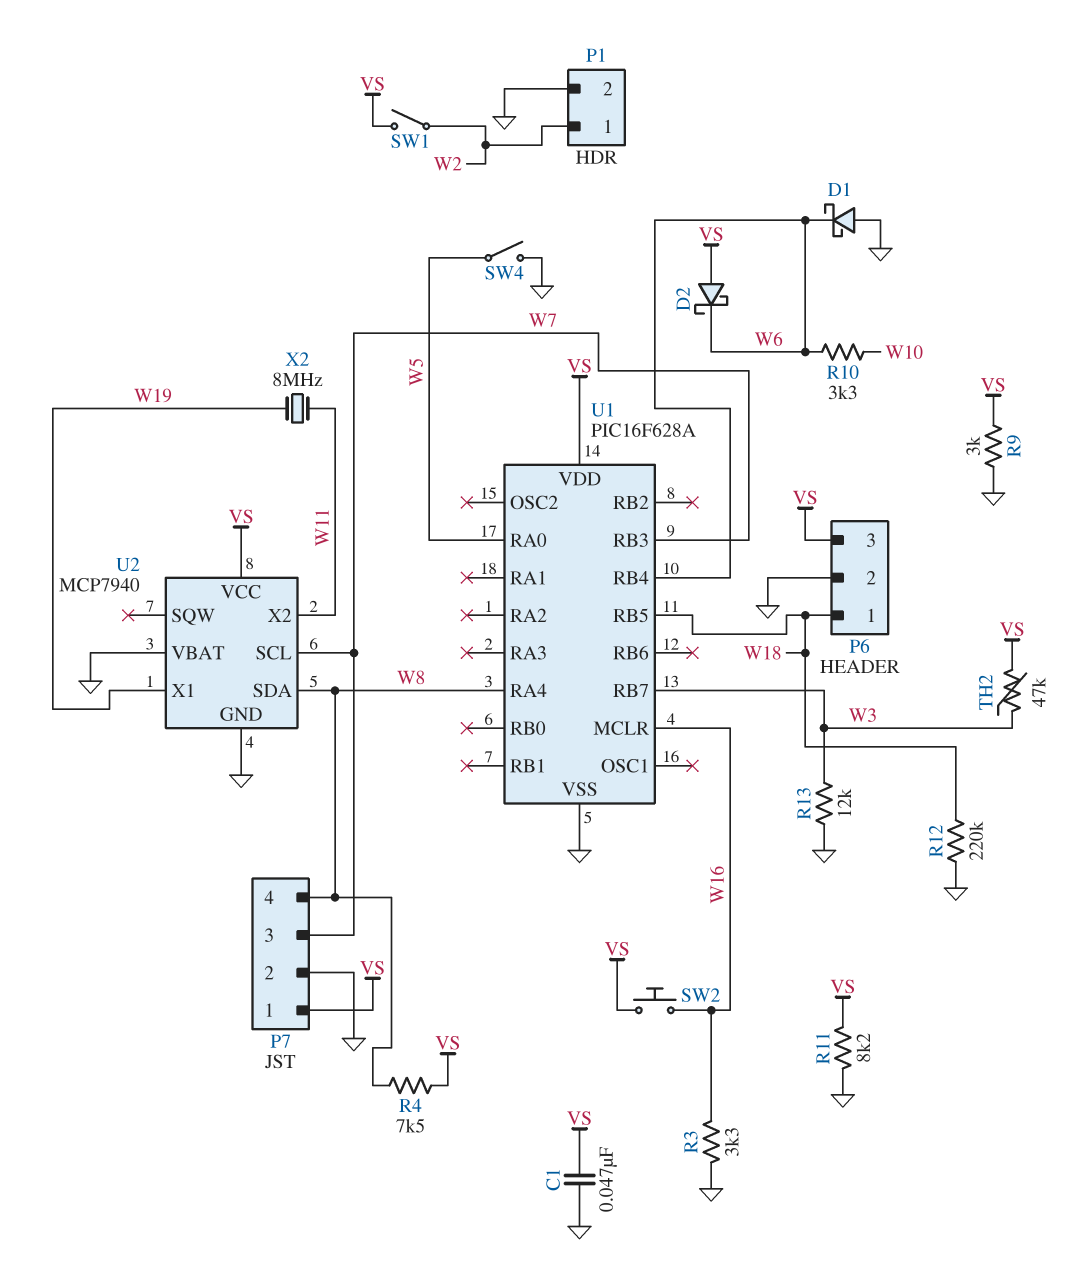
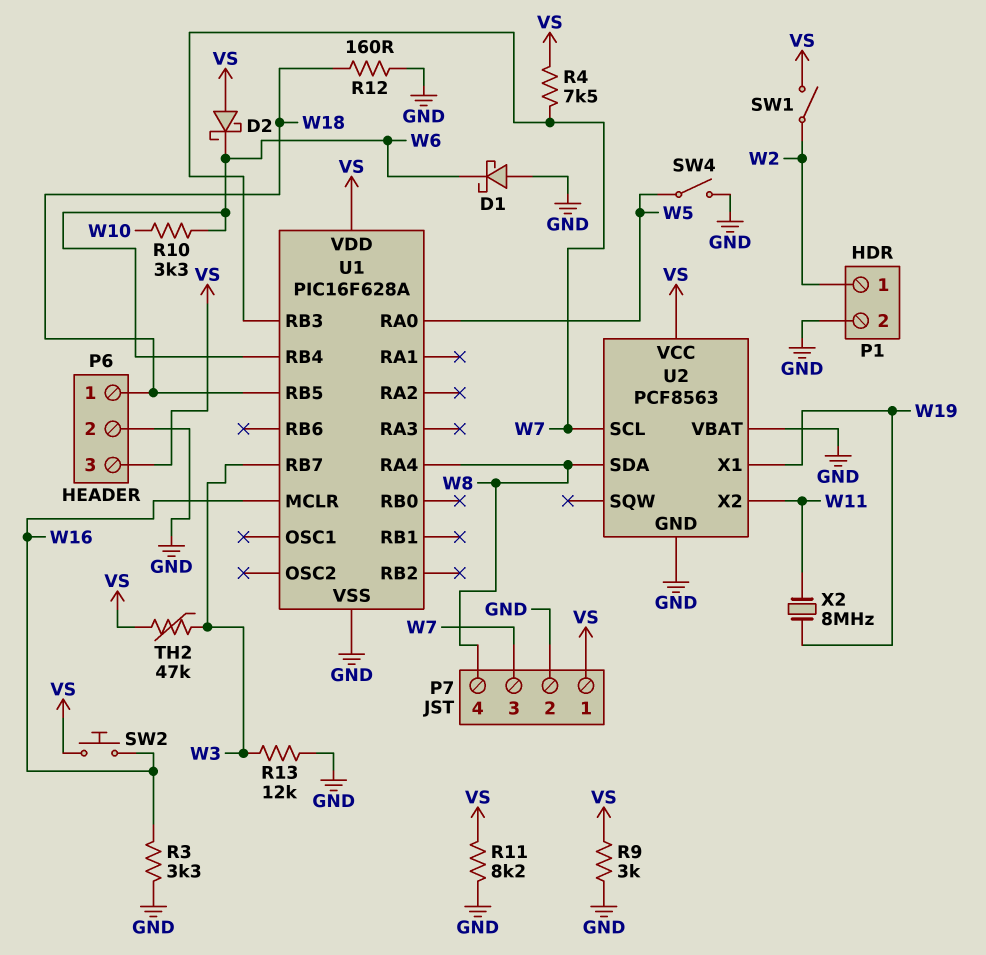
C1: 47nF (GND, VS) -> none
R4: 7.5k (VS, W8) -> 7.5k (VS, W7)
R12: 220k (GND, W18) -> 160 (GND, W18)
U2: MCP7940 -> PCF8563

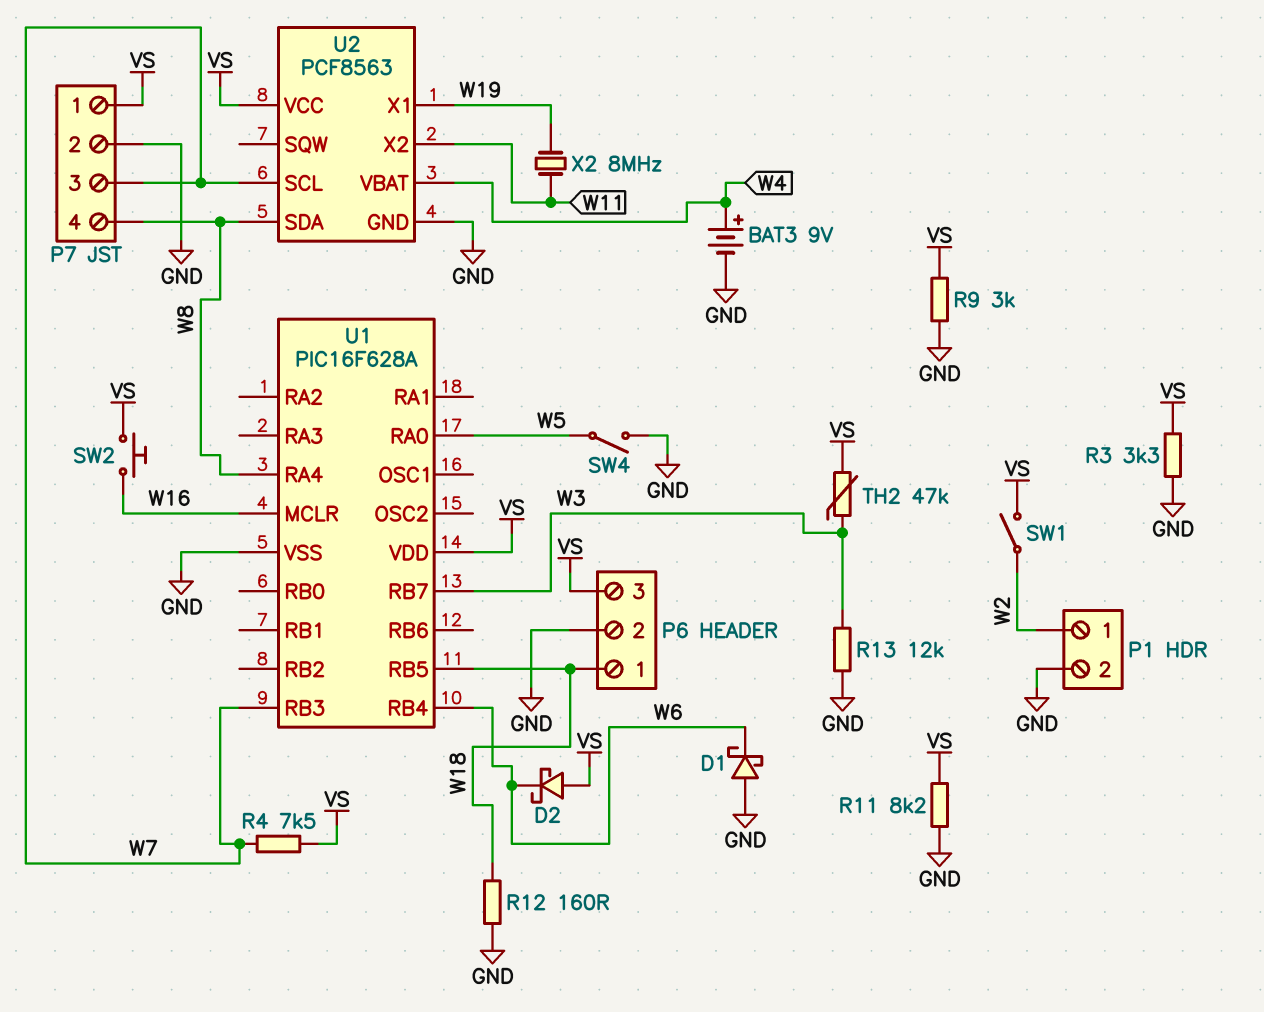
BAT3: none -> 9V (plus W4, minus GND)
R3: 3.3k (GND, W16) -> 3.3k (GND, VS)
R10: 3.3k (W6, W10) -> none
U2 pin VBAT: GND -> W4

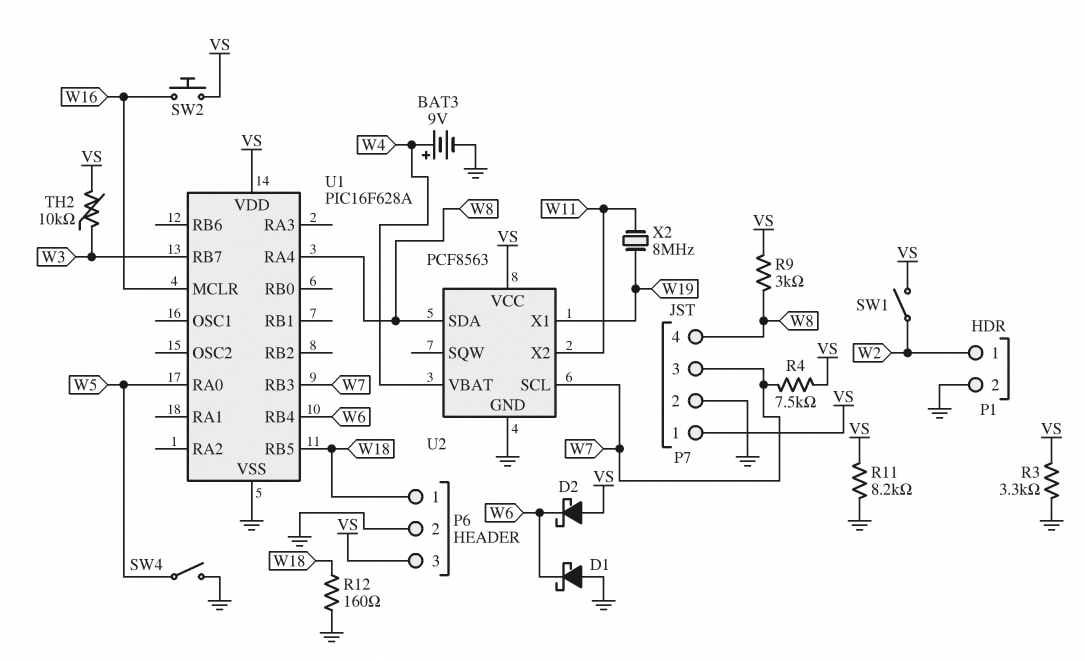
R9: 3k (GND, VS) -> 3k (VS, W8)
R13: 12k (GND, W3) -> none
TH2: 47k (VS, W3) -> 10k (VS, W3)

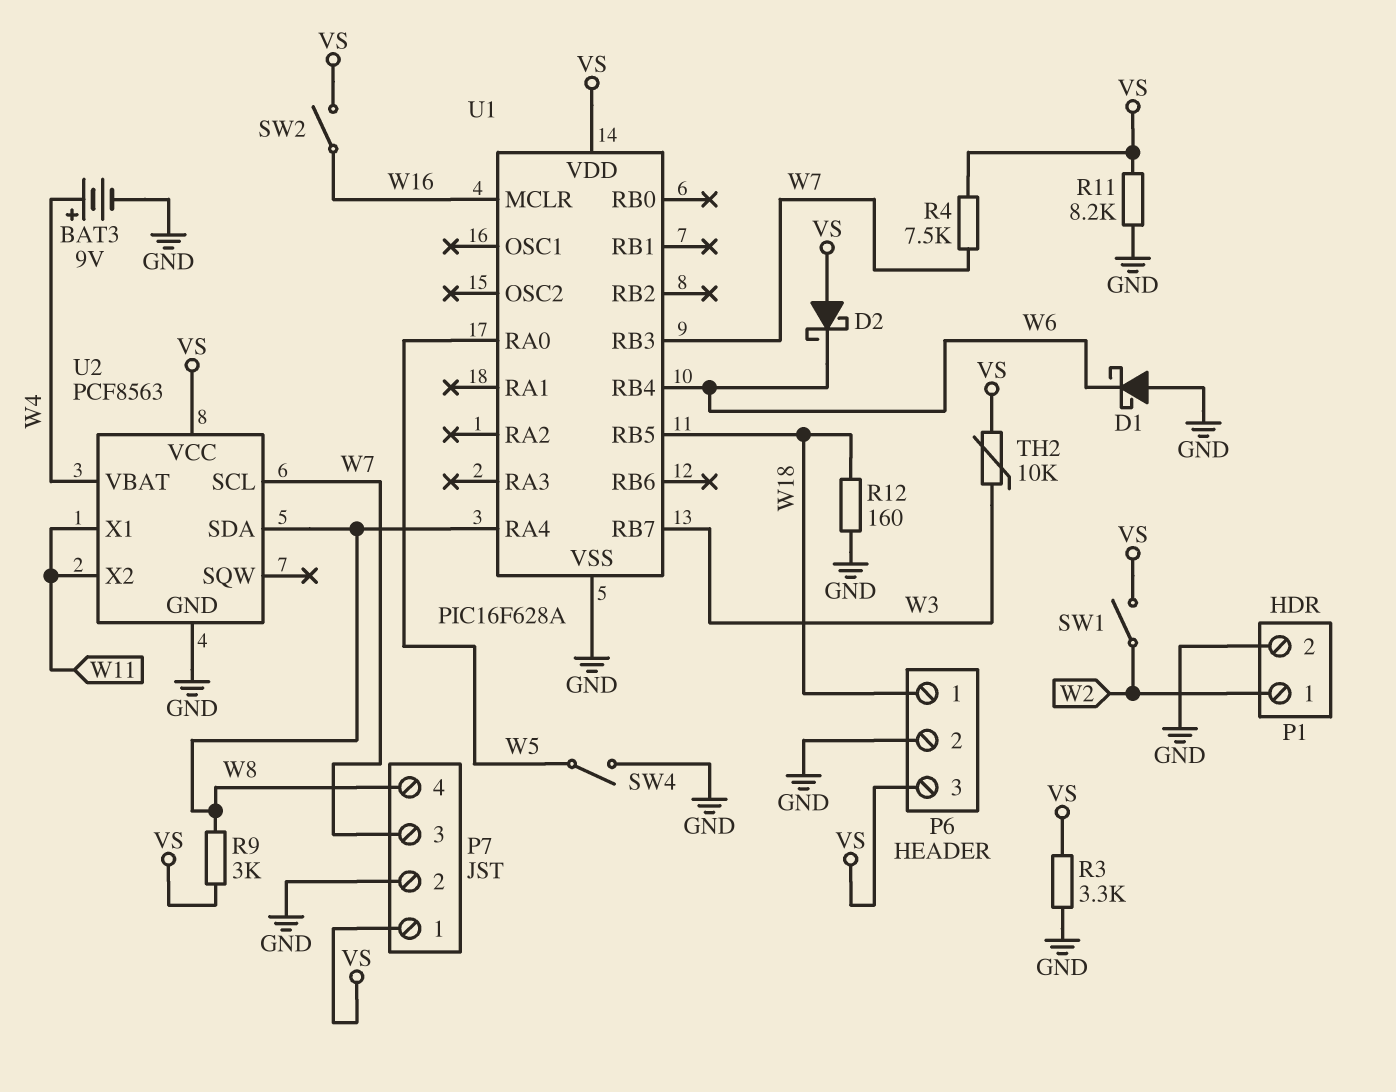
SW2: button (VS, W16) -> switch (VS, W16)
U2 pin X1: W19 -> W11
X2: 8MHz (W11, W19) -> none

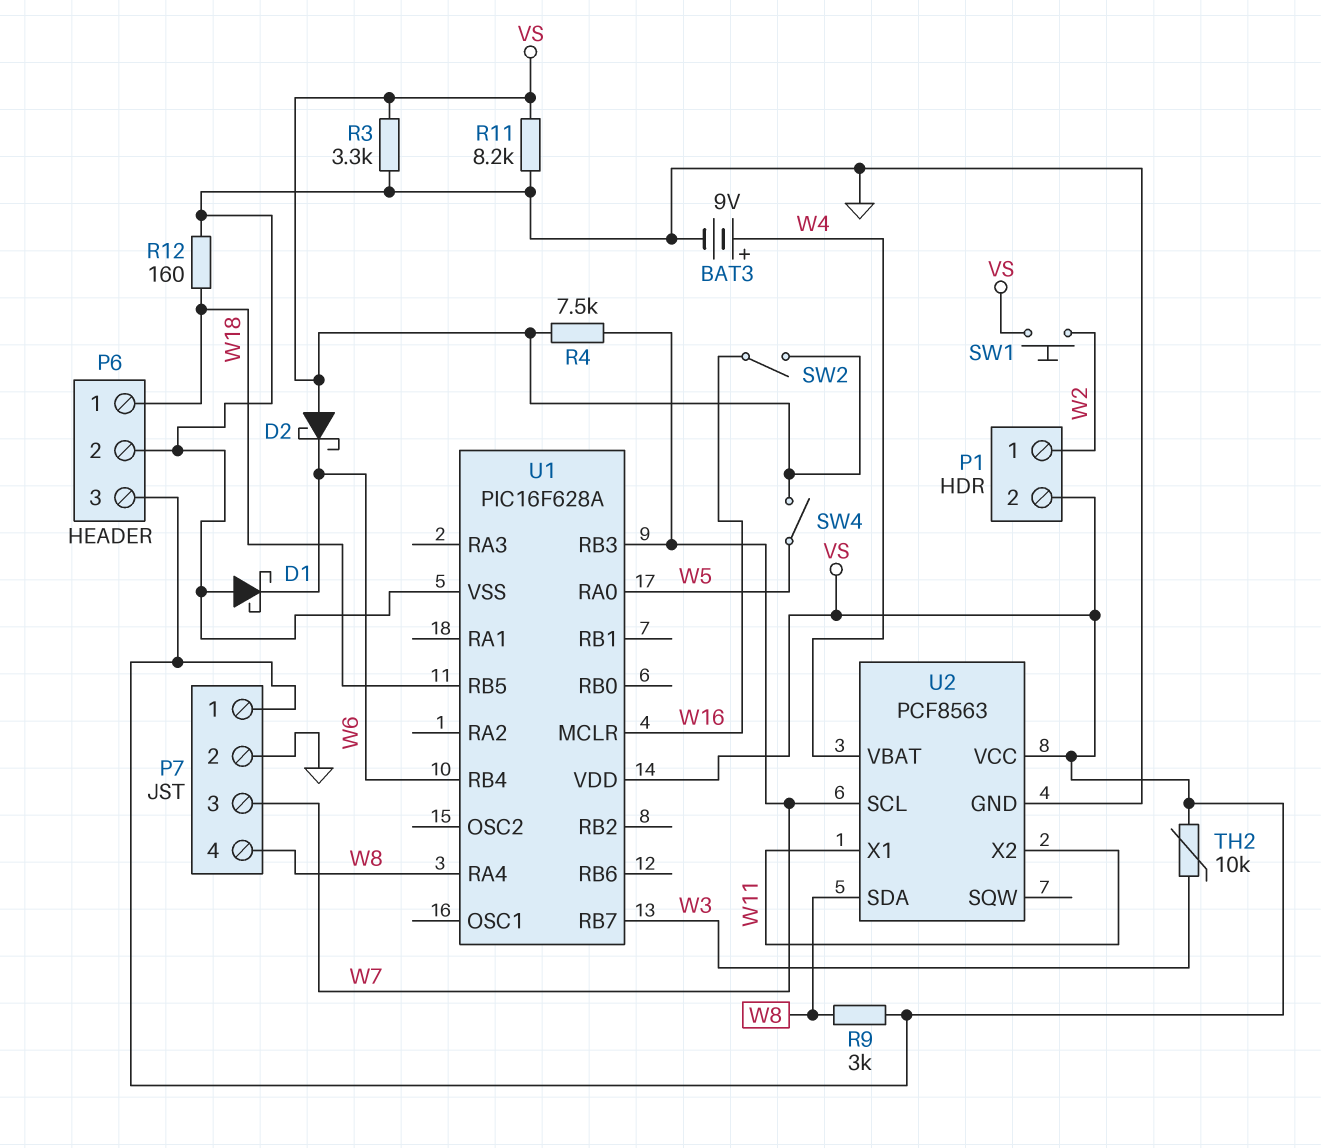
P1 pin 2: GND -> VS
SW1: switch (VS, W2) -> button (VS, W2)
SW4: switch (GND, W5) -> switch (VS, W5)

